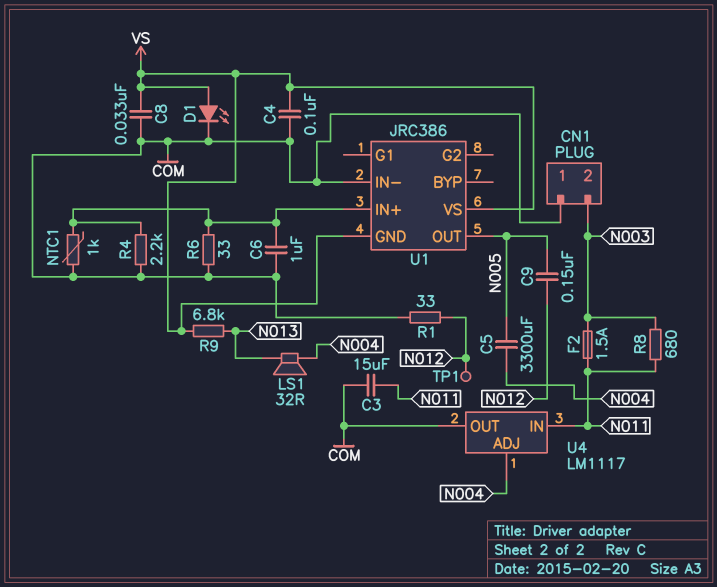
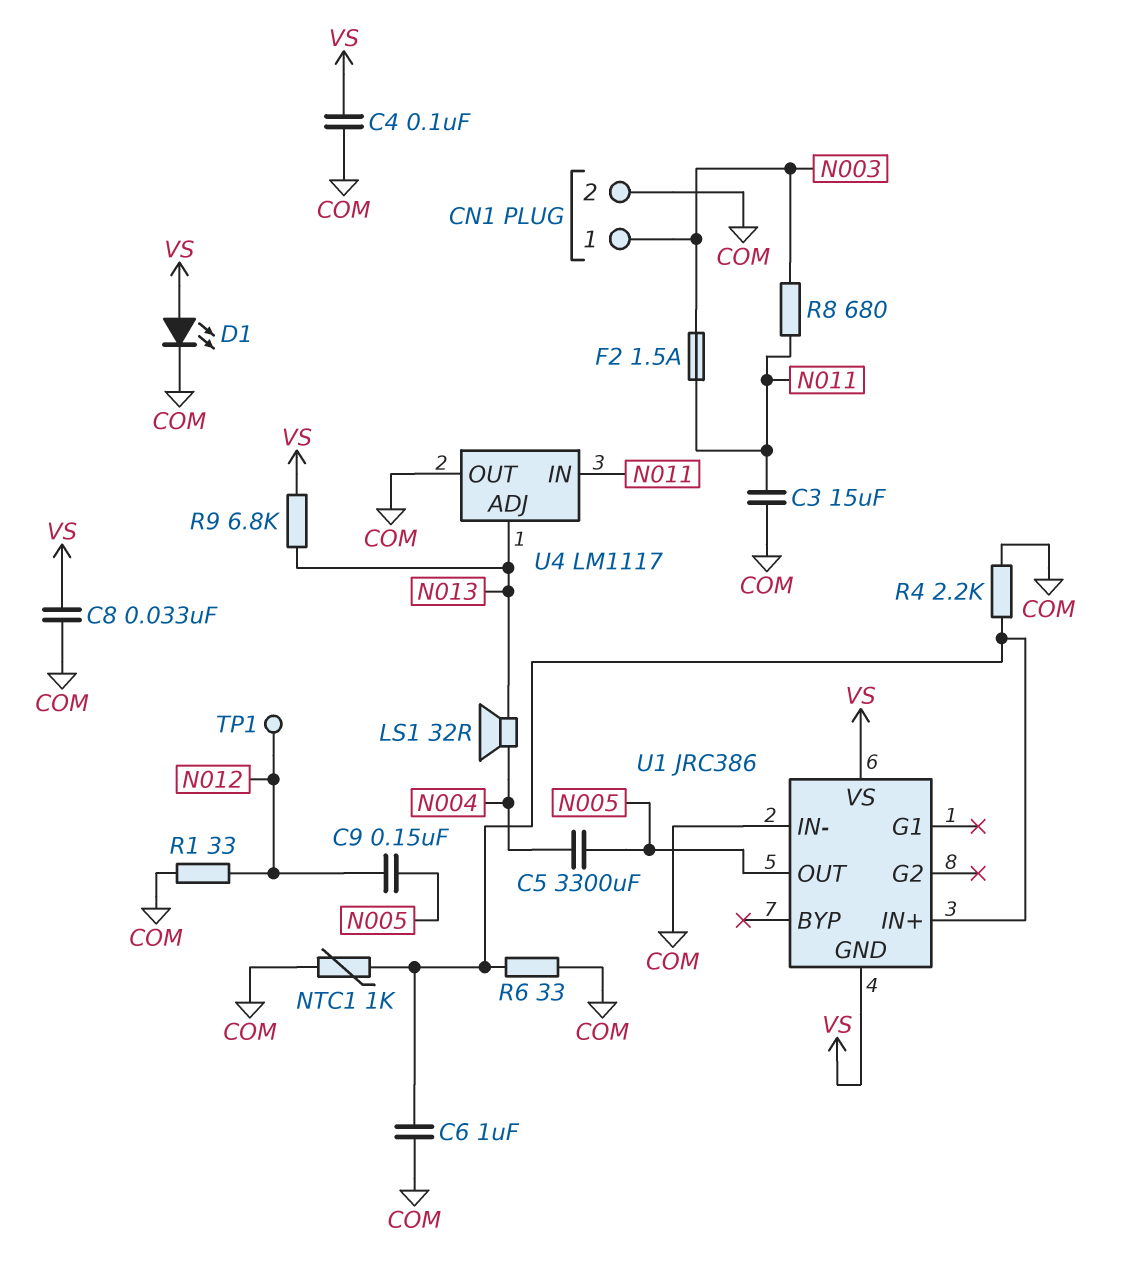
CN1 pin 1: COM -> N003
CN1 pin 2: N003 -> COM
U4 pin ADJ: N004 -> N013

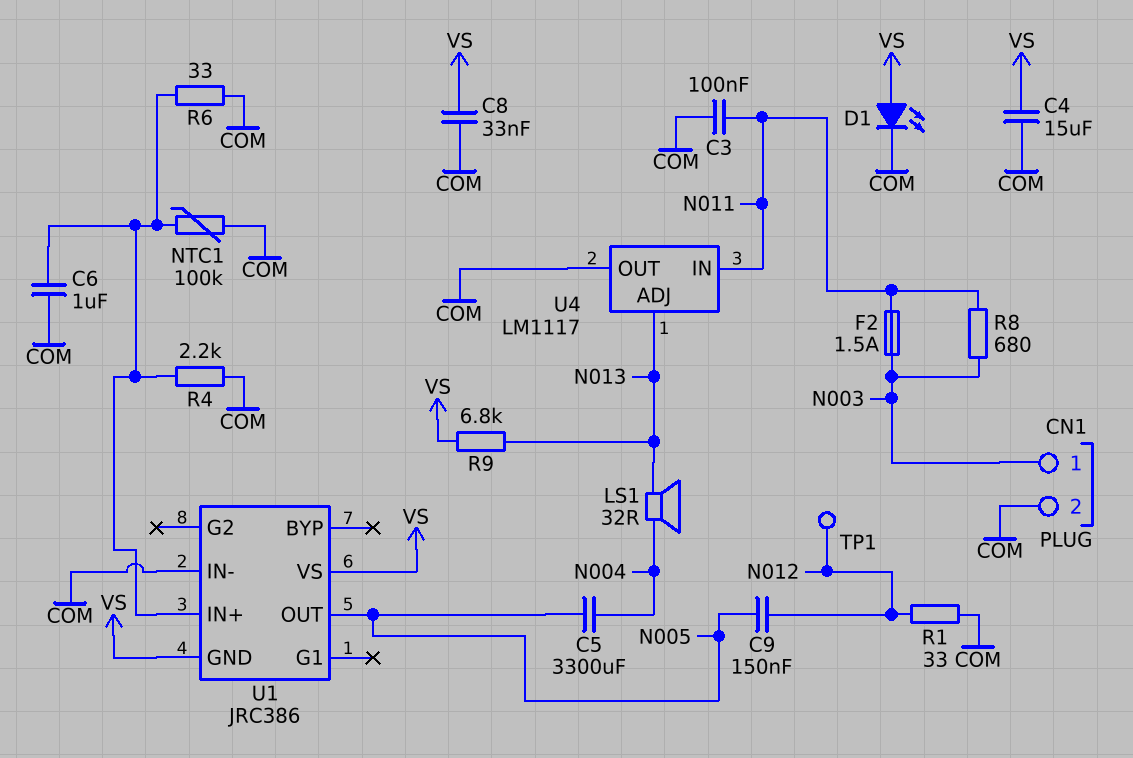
C3: 15uF (COM, N011) -> 100nF (COM, N011)
C4: 100nF (COM, VS) -> 15uF (COM, VS)
NTC1: 1k (COM, U1/IN+) -> 100k (COM, U1/IN+)

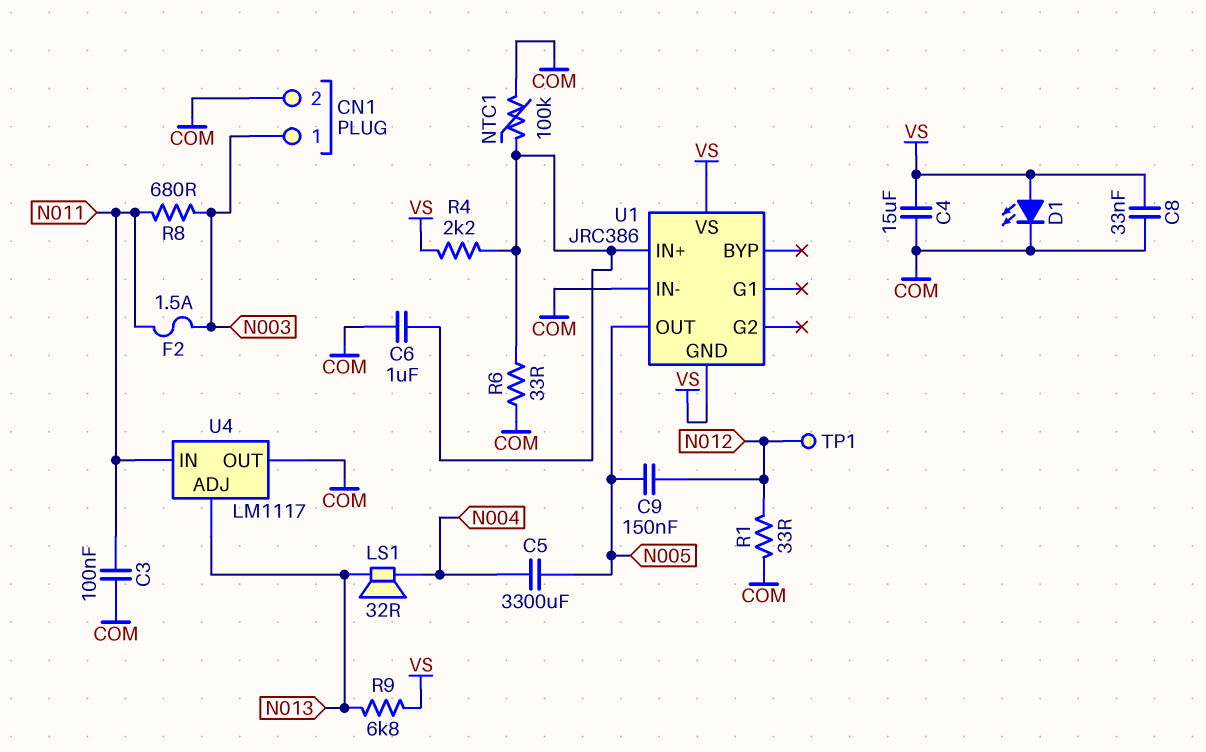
R4: 2.2k (COM, U1/IN+) -> 2.2k (U1/IN+, VS)

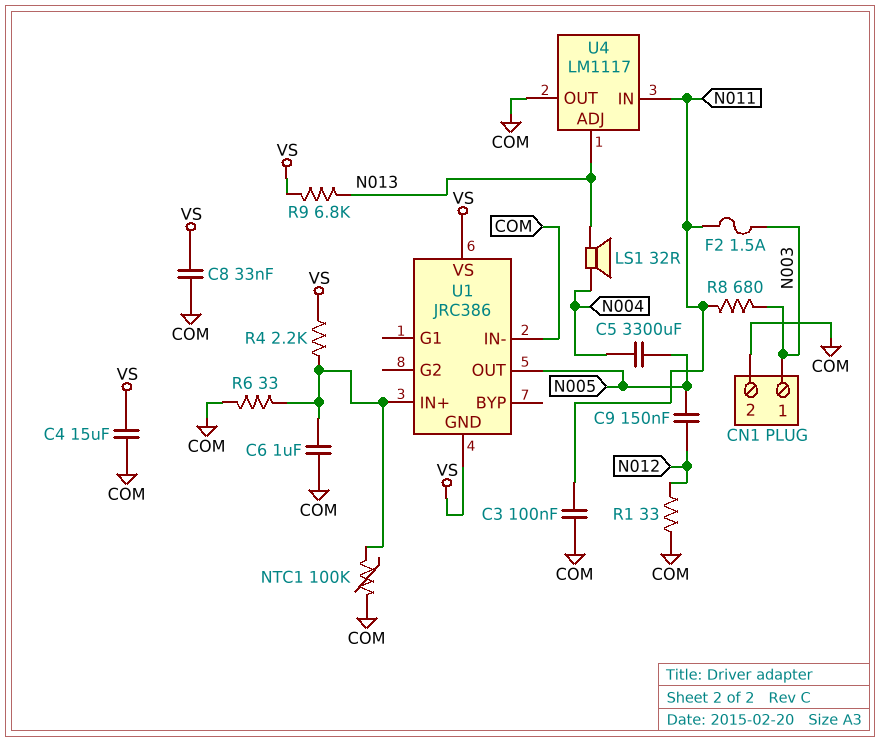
D1: LED (A VS, K COM) -> none
TP1: test point (N012) -> none

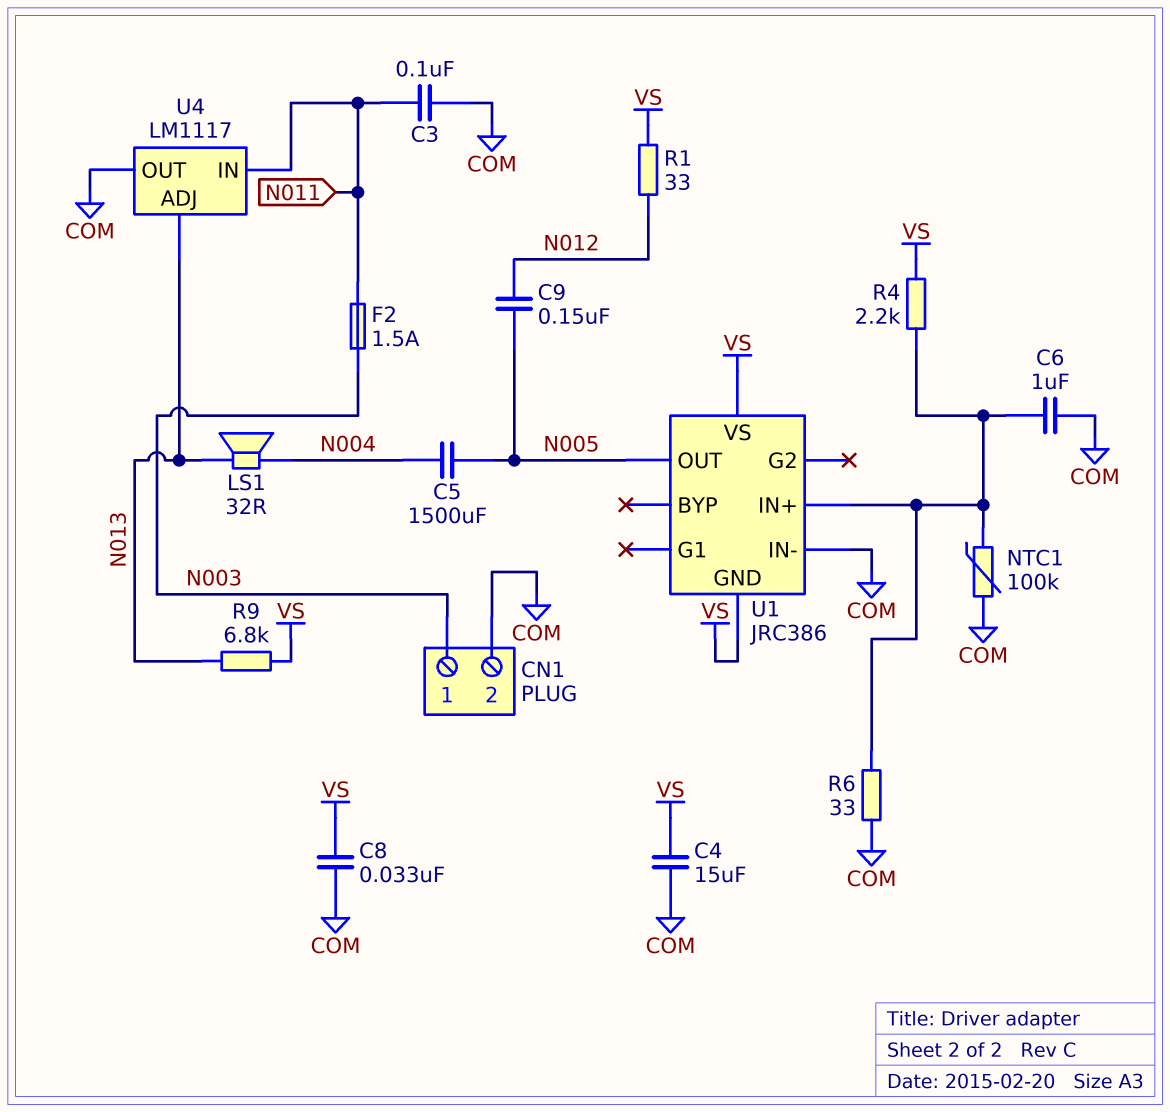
C5: 3300uF (N004, N005) -> 1500uF (N004, N005)
R1: 33 (COM, N012) -> 33 (N012, VS)
R8: 680 (N003, N011) -> none

